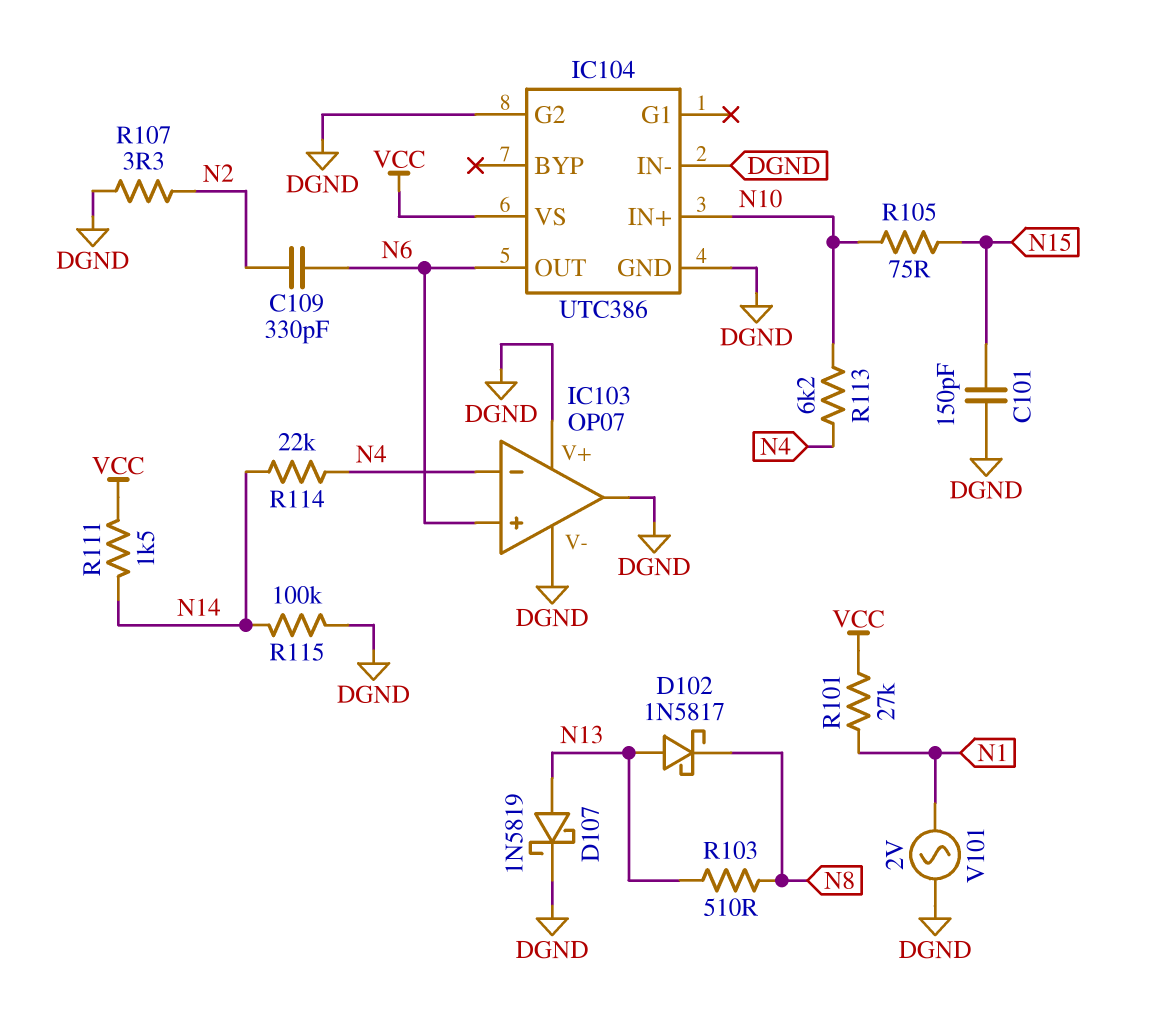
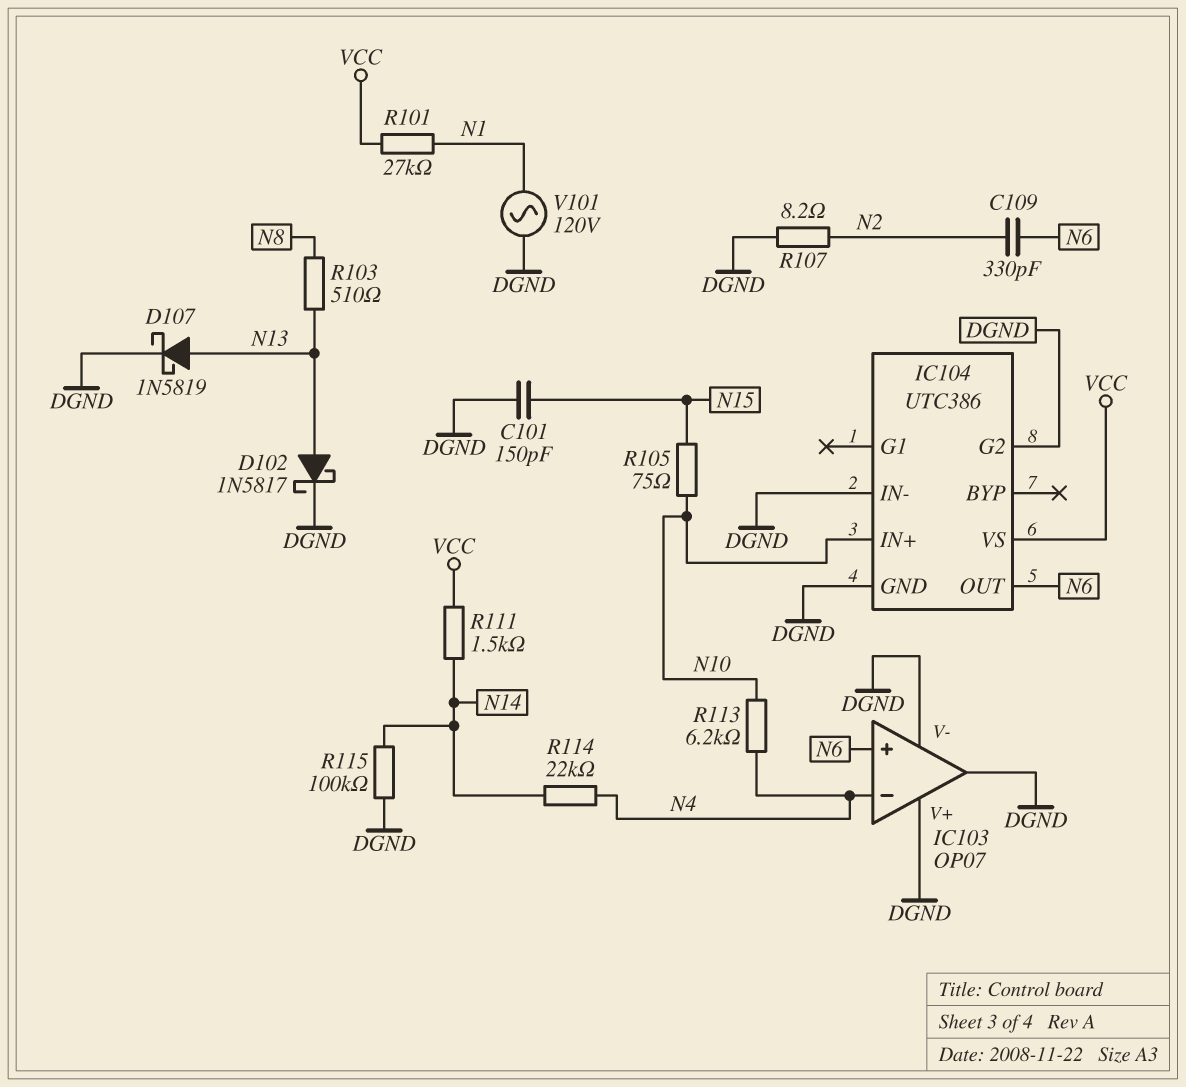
D102: schottky 1N5817 (A N13, K N8) -> schottky 1N5817 (A N13, K DGND)
R107: 3.3 (DGND, N2) -> 8.2 (DGND, N2)
V101: AC 2V (DGND, N1) -> AC 120V (DGND, N1)

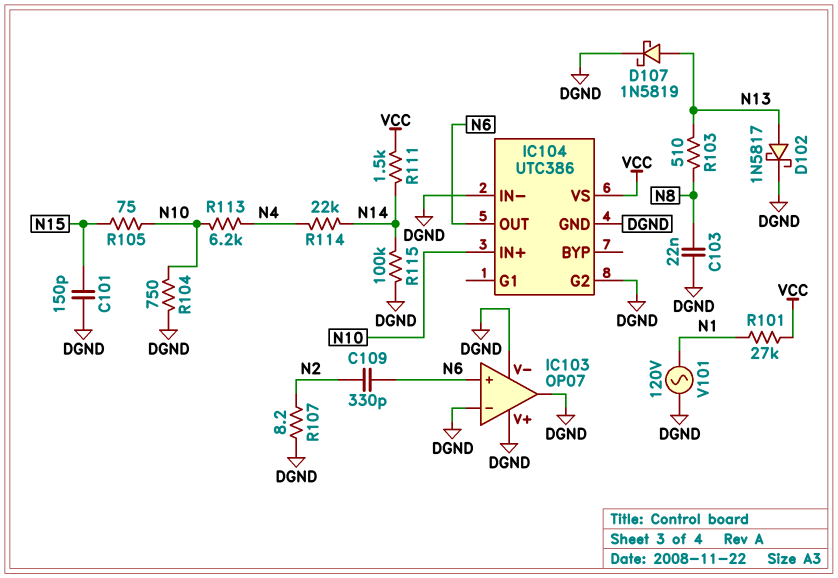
C103: none -> 22nF (DGND, N8)
IC103 pin in-: N4 -> DGND
R104: none -> 750 (DGND, N10)

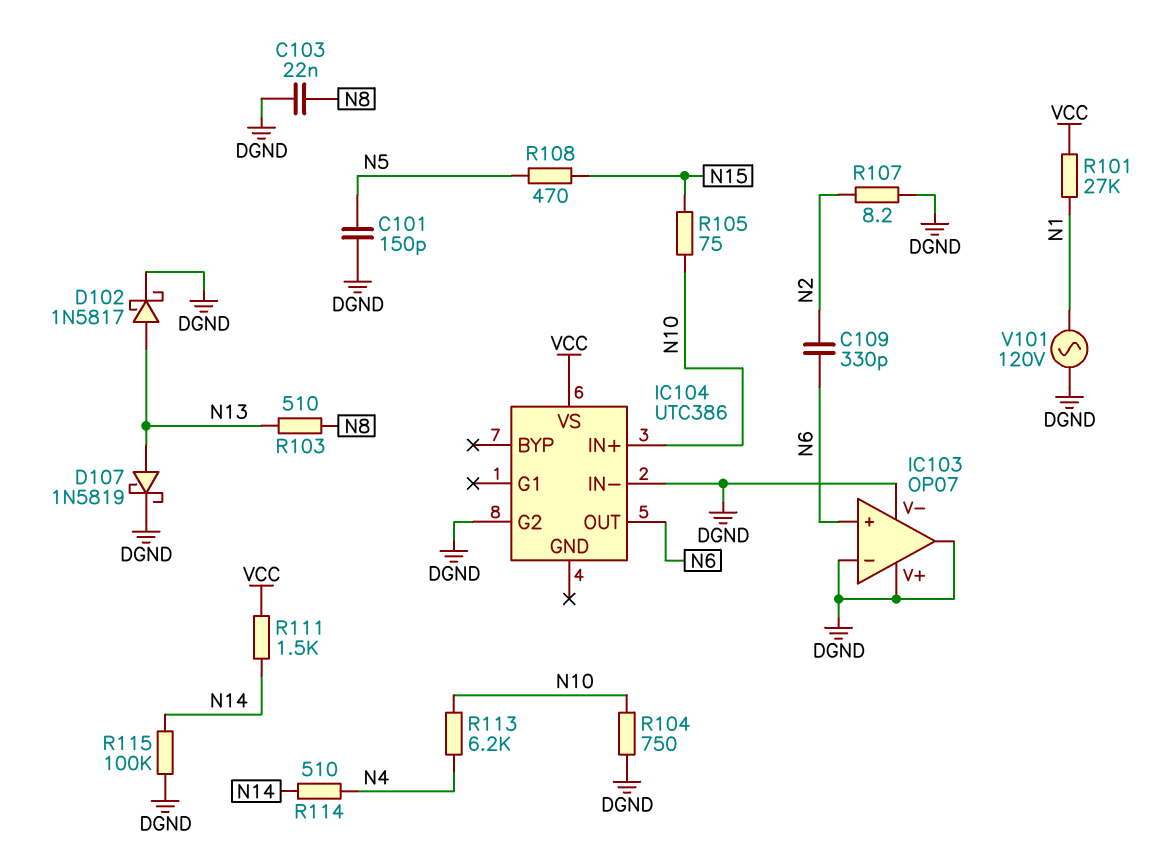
C101: 150pF (DGND, N15) -> 150pF (DGND, N5)
IC104 pin GND: DGND -> none
R108: none -> 470 (N5, N15)
R114: 22k (N4, N14) -> 510 (N4, N14)

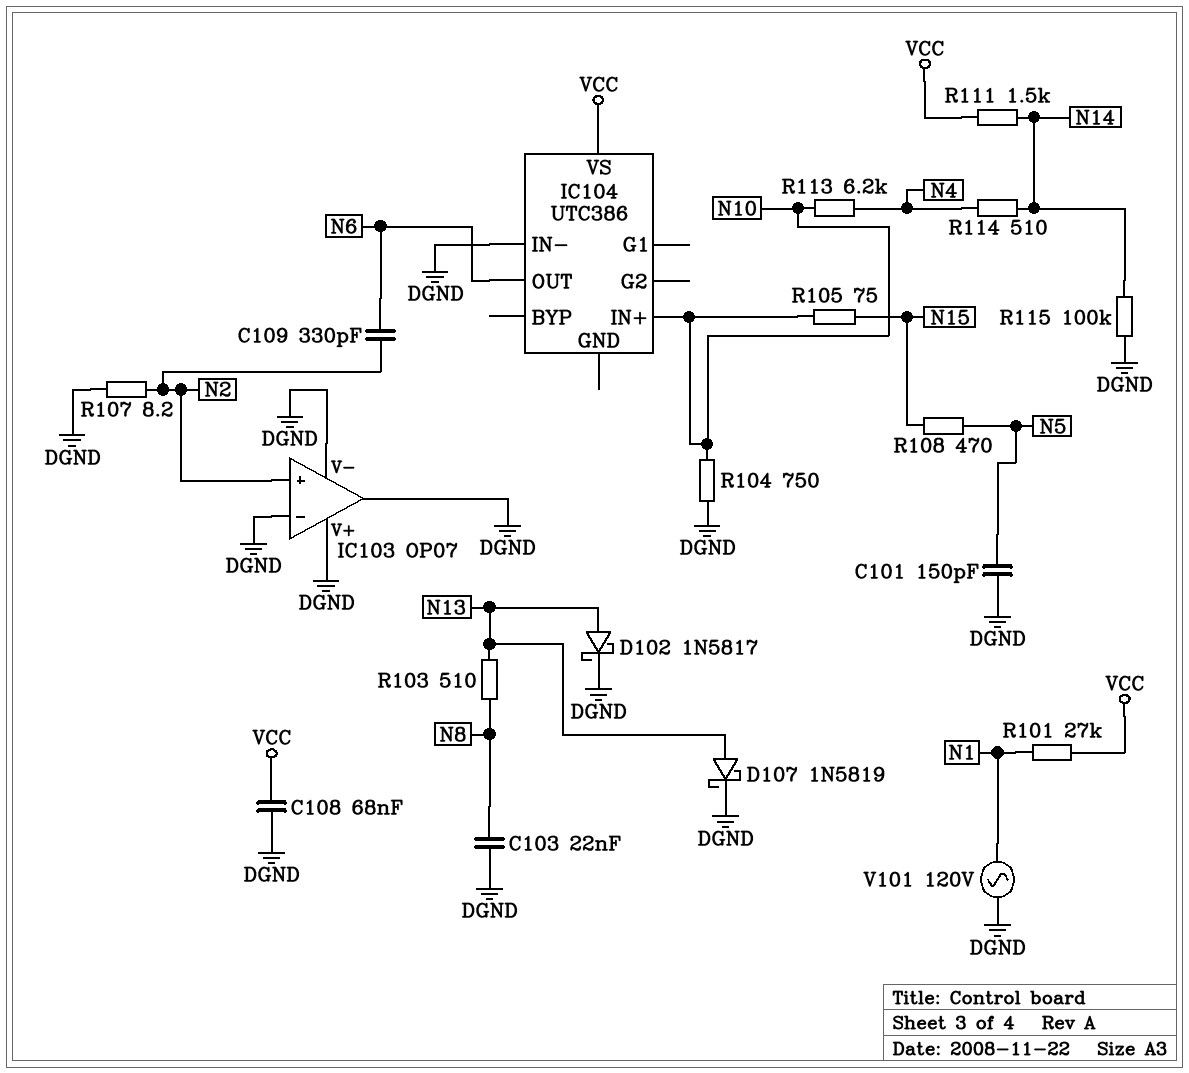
C108: none -> 68nF (DGND, VCC)
IC103 pin in+: N6 -> N2
IC104 pin G2: DGND -> none

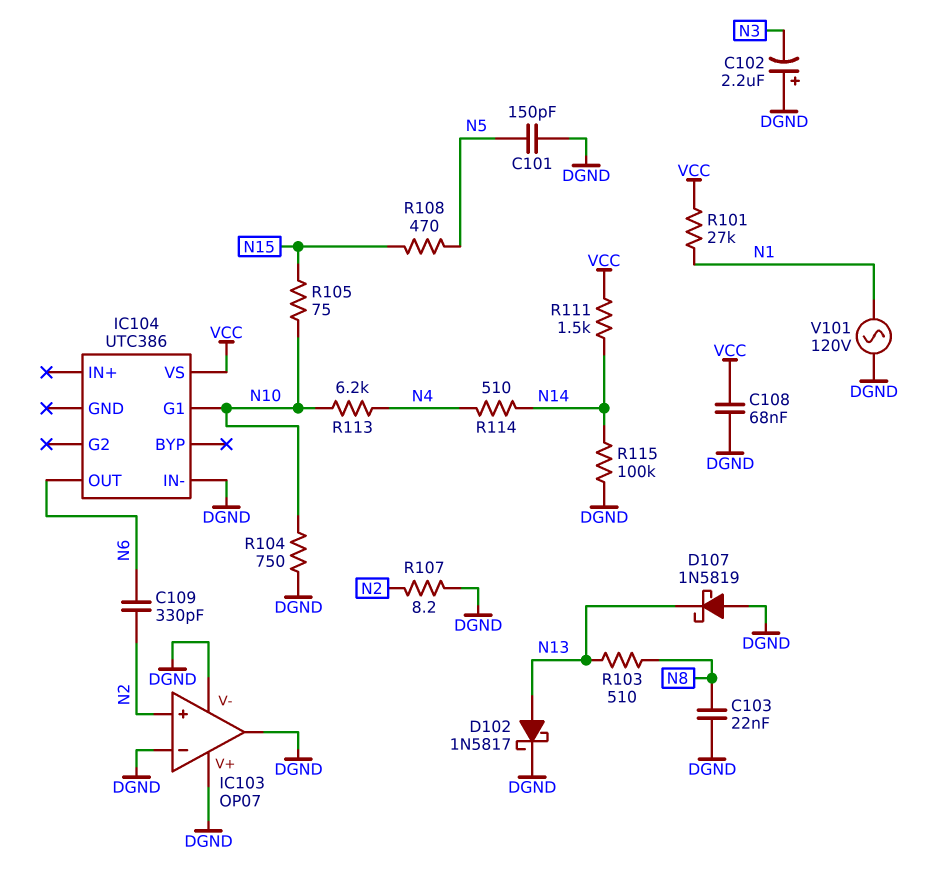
C102: none -> 2.2uF (plus DGND, minus N3)
D107: schottky 1N5819 (A N13, K DGND) -> schottky 1N5819 (A DGND, K N13)
IC104 pin G1: none -> N10
IC104 pin IN+: N10 -> none

